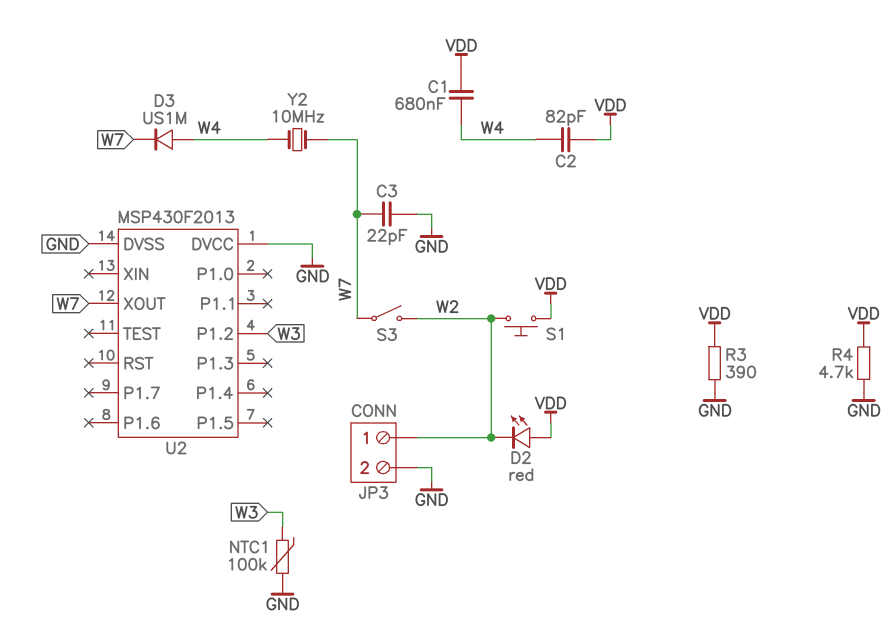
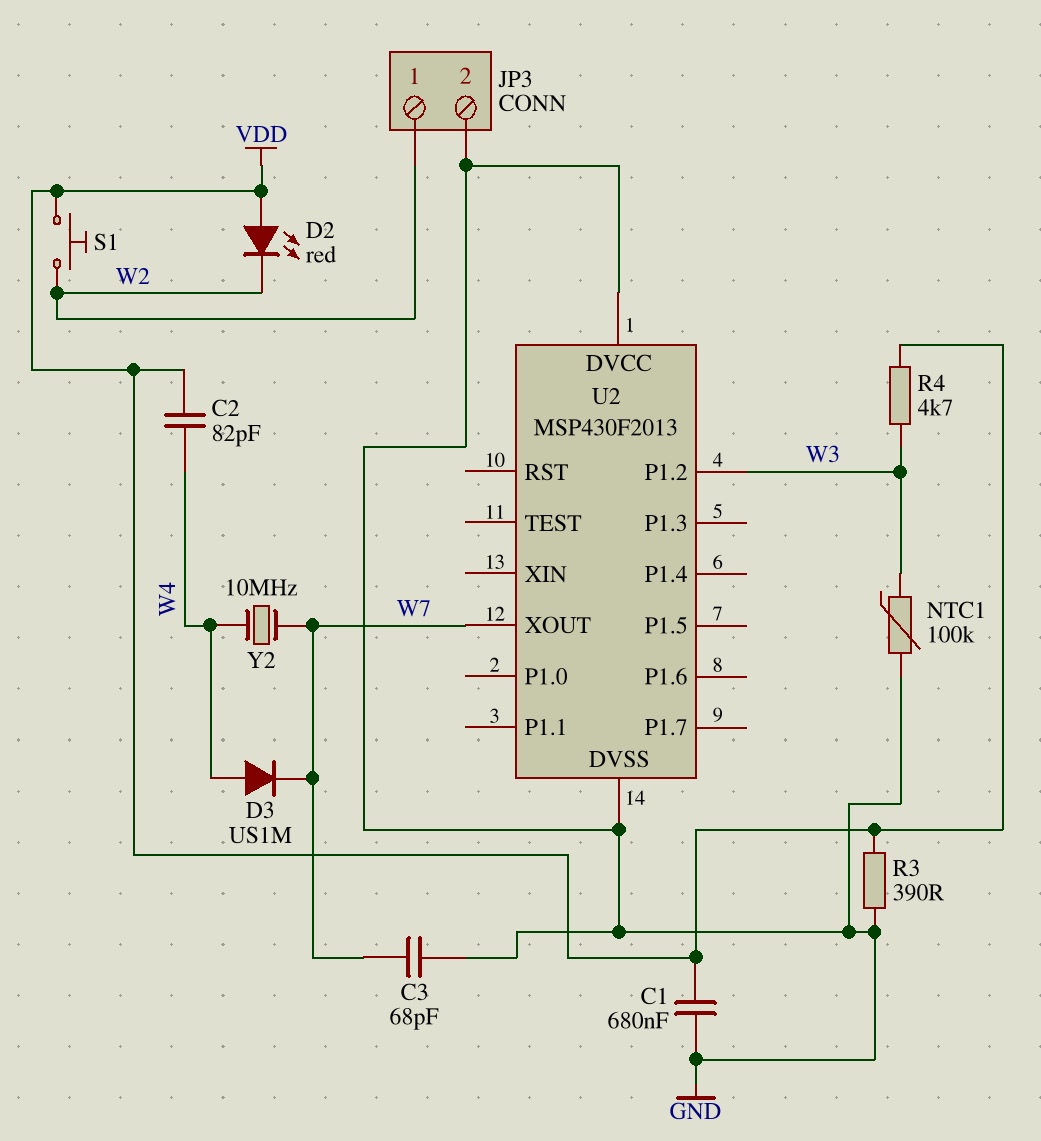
C1: 680nF (VDD, W4) -> 680nF (GND, VDD)
C3: 22pF (GND, W7) -> 68pF (GND, W7)
R4: 4.7k (GND, VDD) -> 4.7k (VDD, W3)
S3: switch (W2, W7) -> none

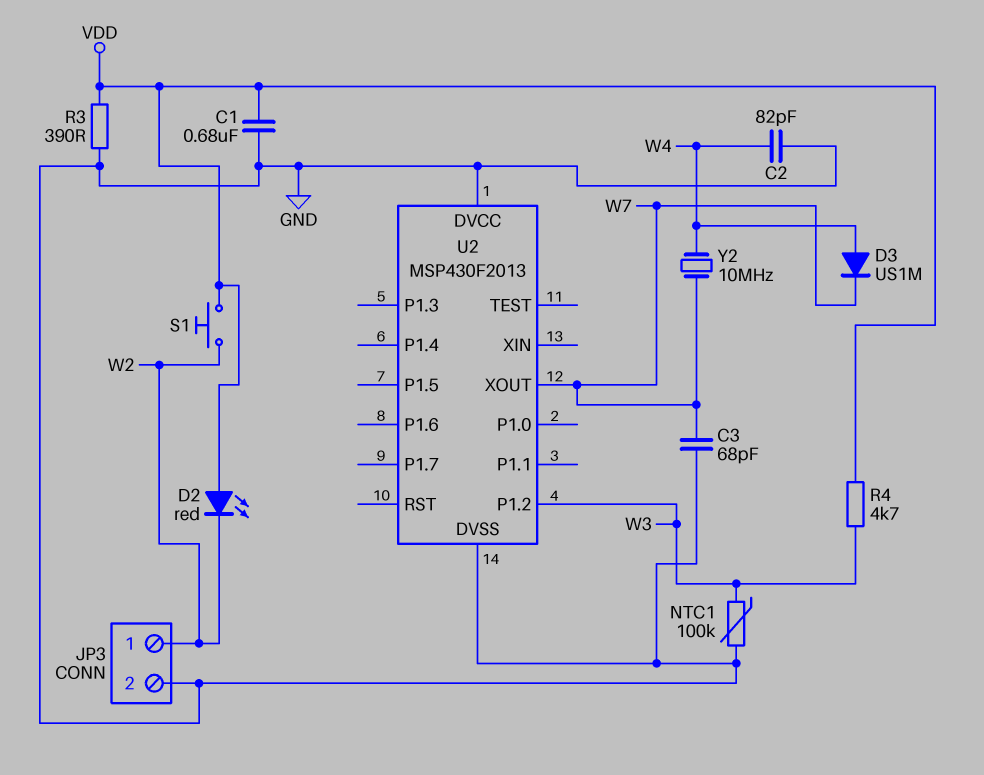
C2: 82pF (VDD, W4) -> 82pF (GND, W4)

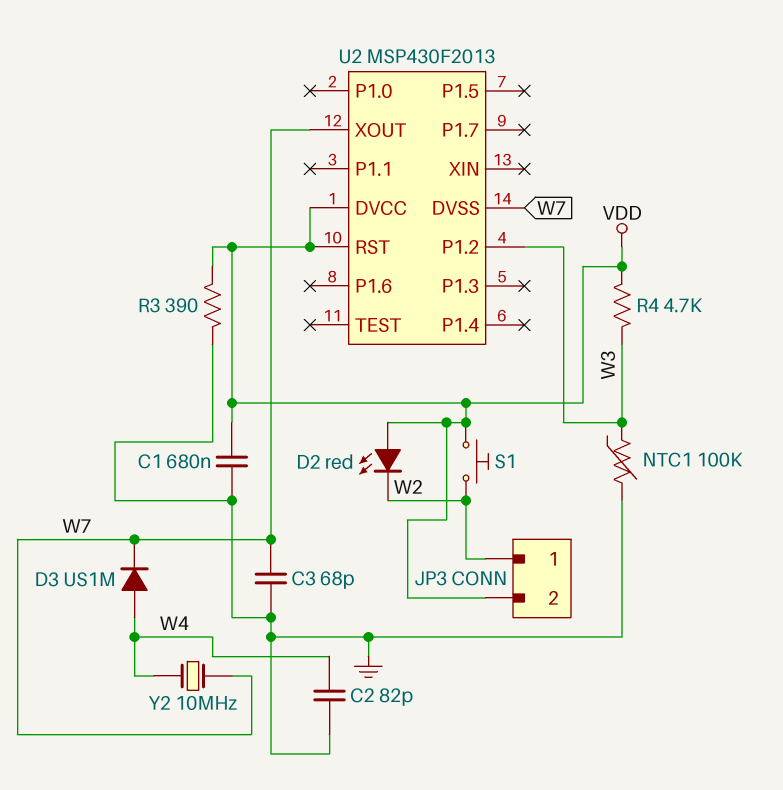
JP3 pin 2: GND -> VDD
U2 pin DVCC: GND -> VDD
U2 pin DVSS: GND -> W7
U2 pin RST: none -> VDD

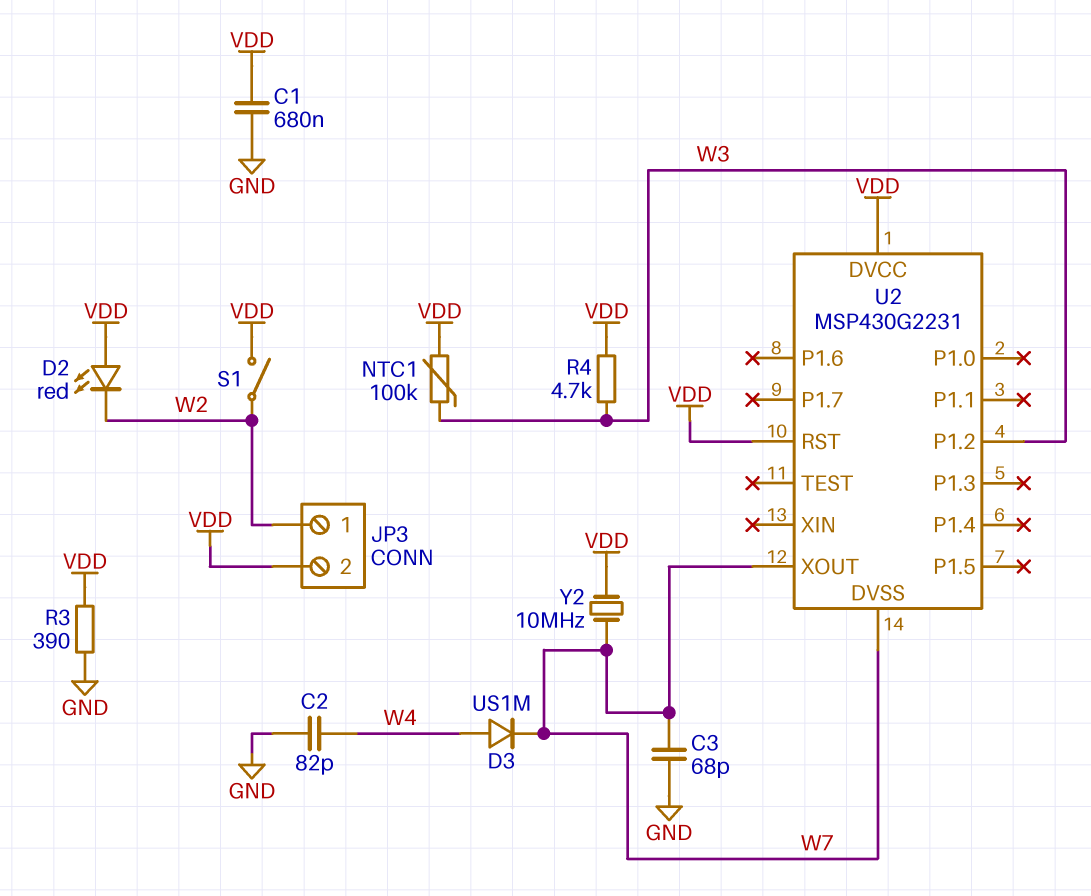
NTC1: 100k (GND, W3) -> 100k (VDD, W3)
S1: button (VDD, W2) -> switch (VDD, W2)
U2: MSP430F2013 -> MSP430G2231
Y2: 10MHz (W4, W7) -> 10MHz (VDD, W7)

